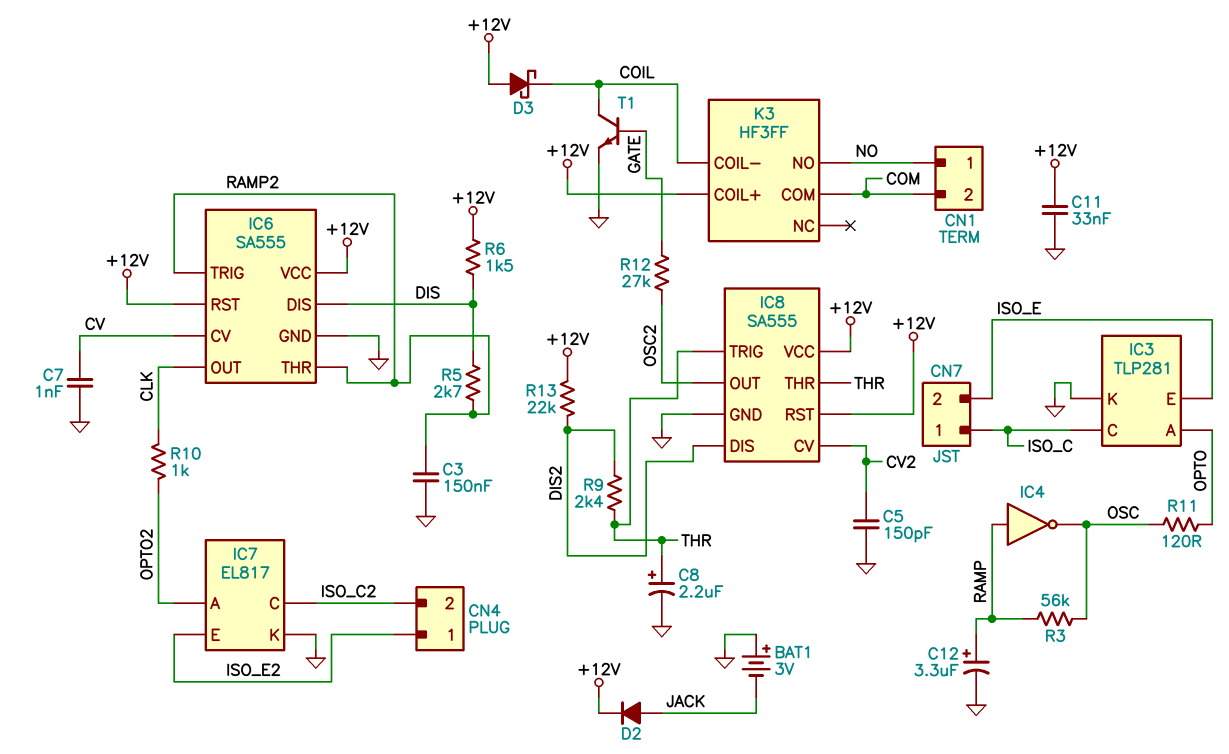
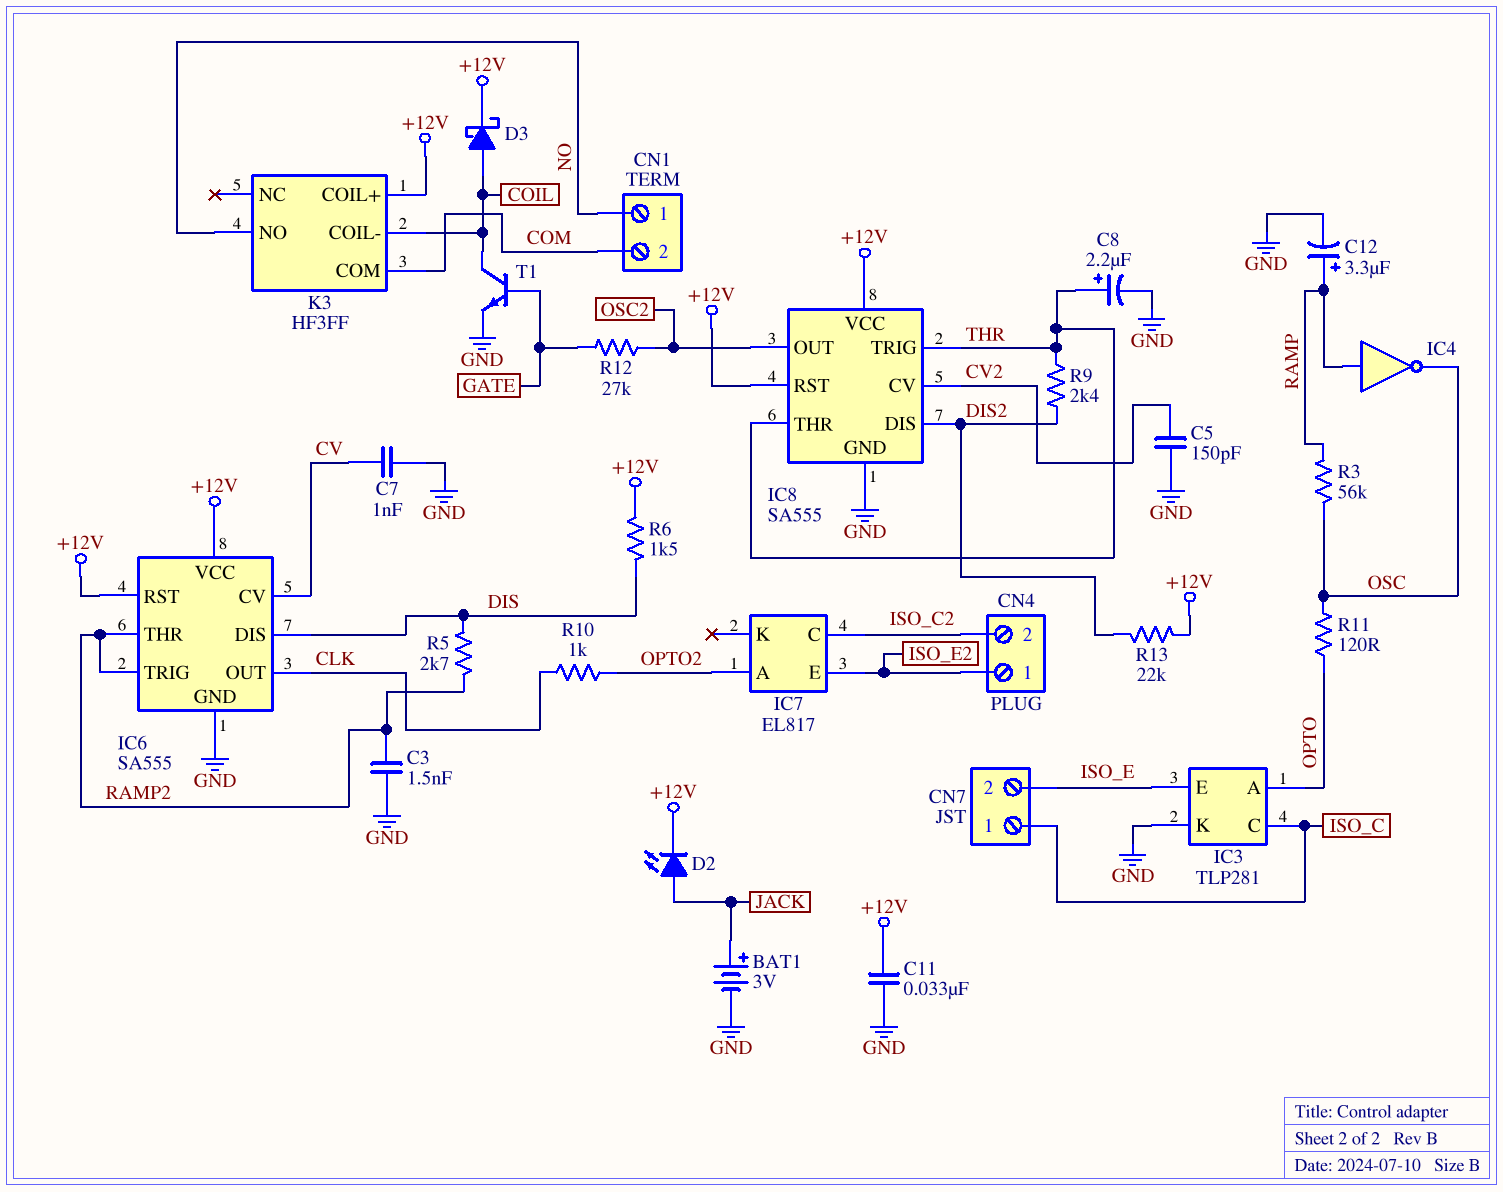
BAT1: 3V (plus GND, minus JACK) -> 3V (plus JACK, minus GND)
C3: 150nF (GND, RAMP2) -> 1.5nF (GND, RAMP2)
D2: diode (A JACK, K +12V) -> LED (A JACK, K +12V)
D3: schottky (A +12V, K COIL) -> schottky (A COIL, K +12V)
IC7 pin K: GND -> none

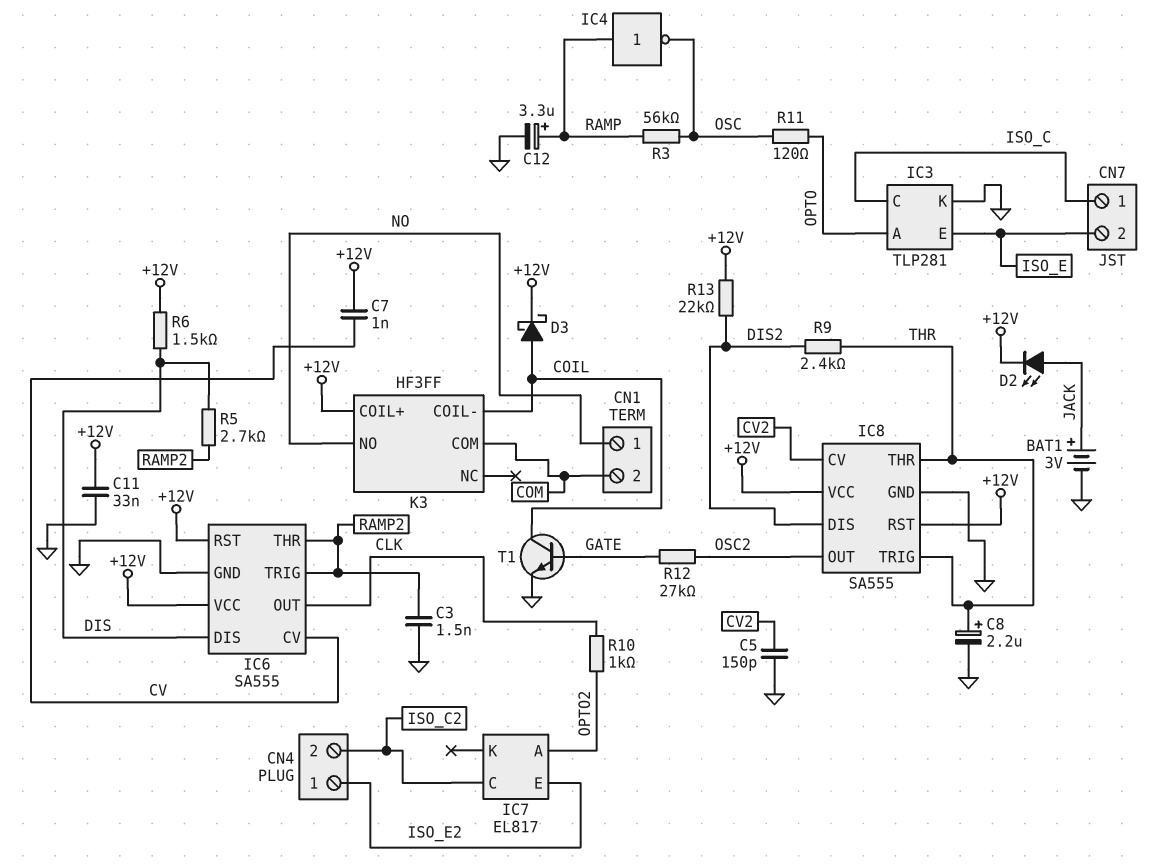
C7: 1nF (CV, GND) -> 1nF (+12V, CV)

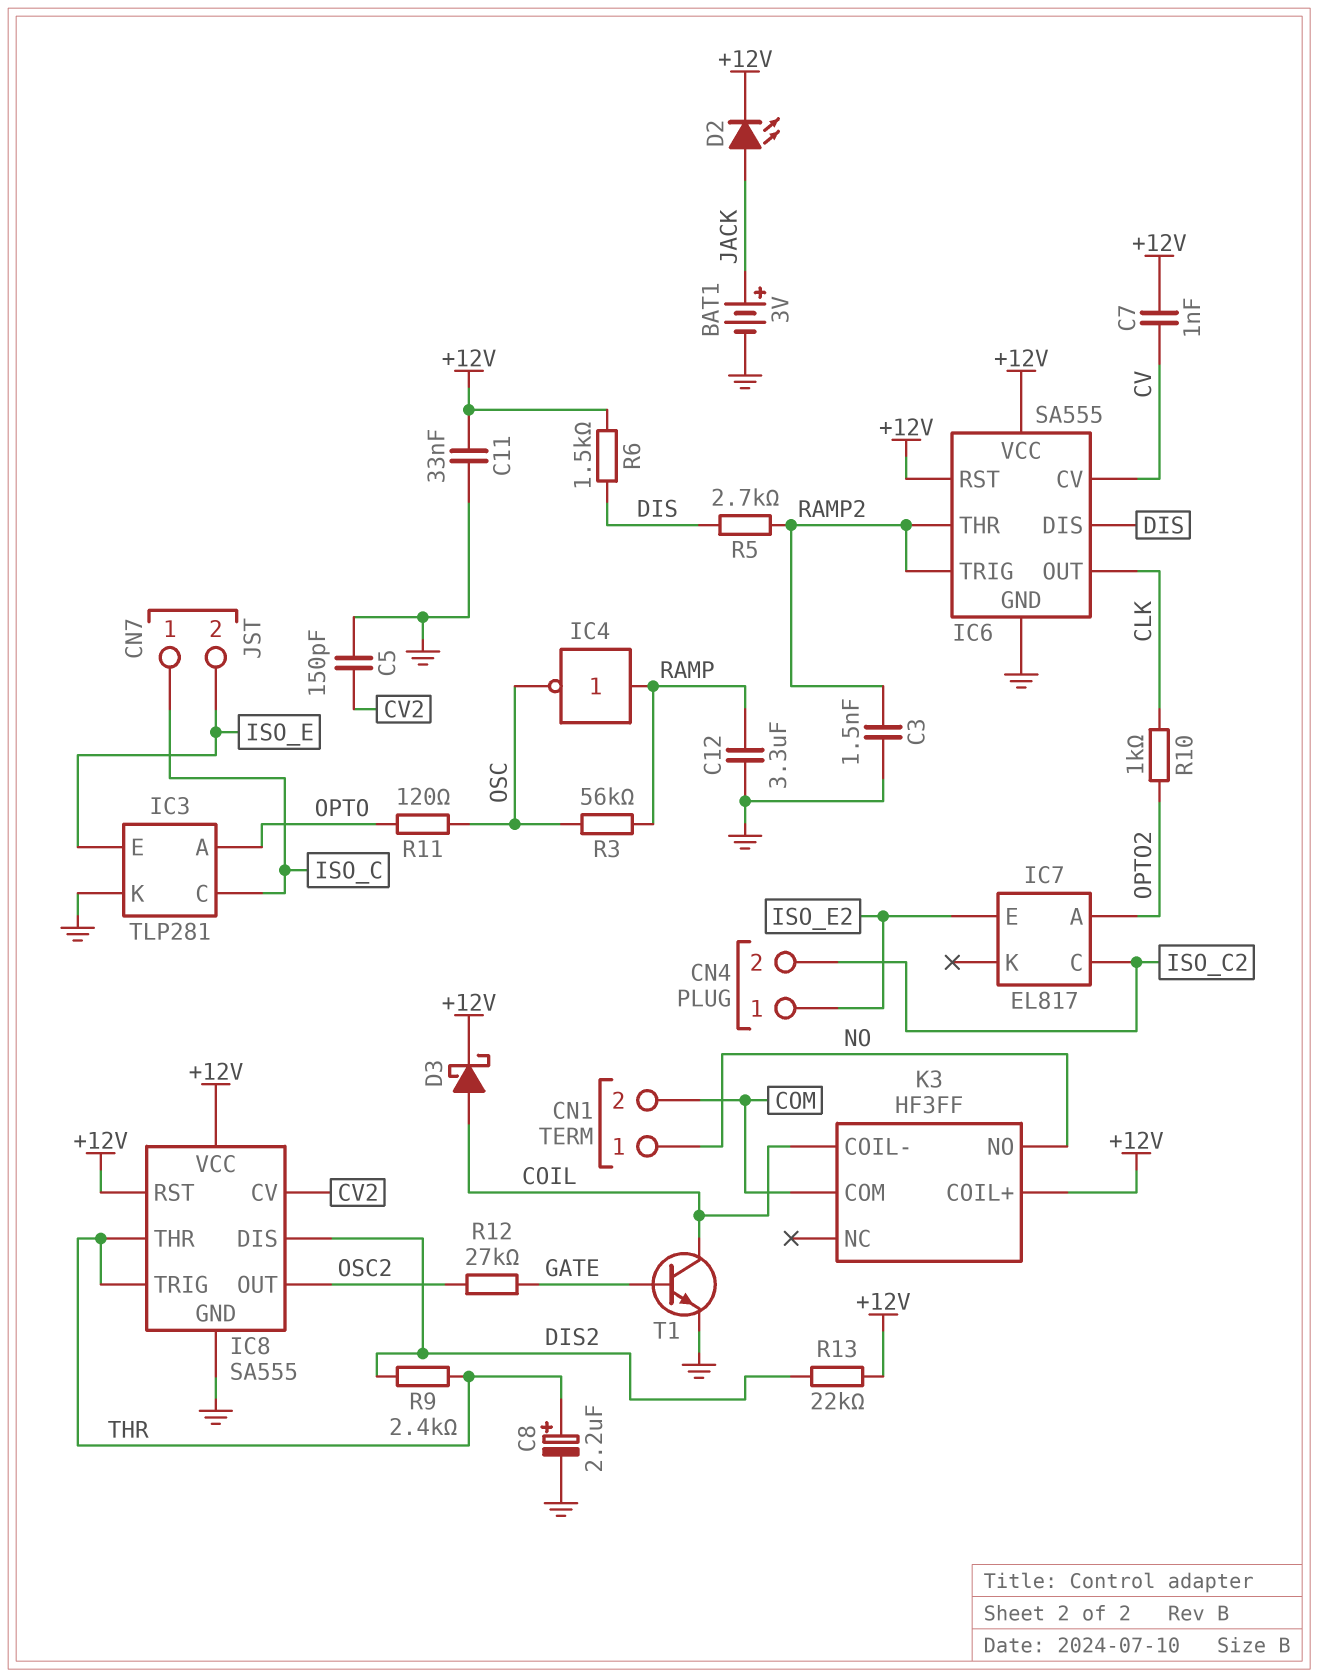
C12: 3.3uF (plus RAMP, minus GND) -> 3.3uF (GND, RAMP)

